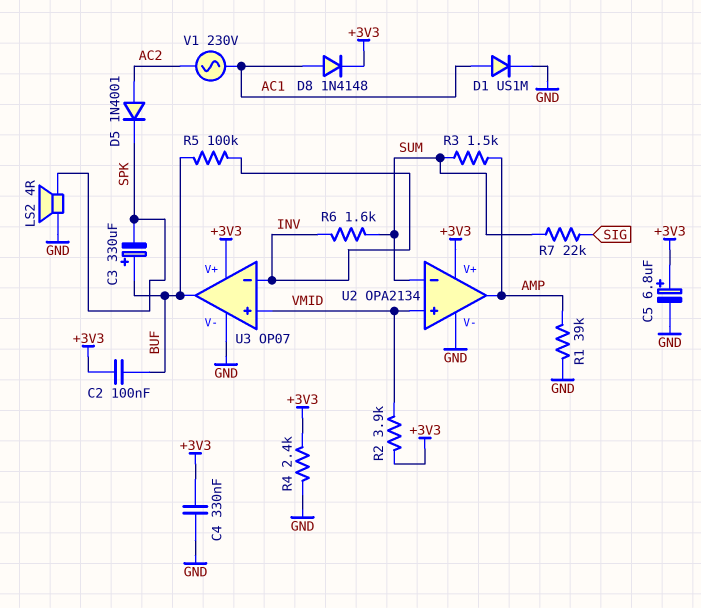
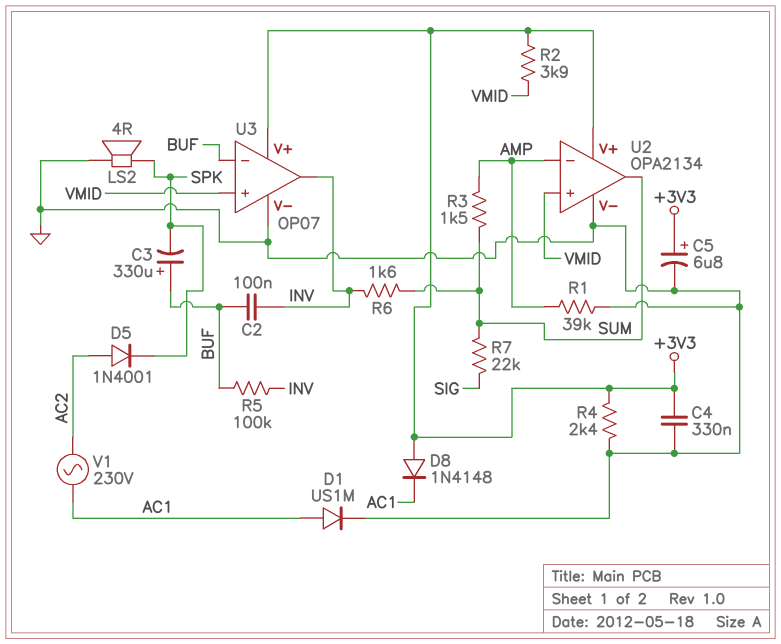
C2: 100nF (+3V3, BUF) -> 100nF (BUF, INV)
D8: diode 1N4148 (A AC1, K +3V3) -> diode 1N4148 (A +3V3, K AC1)
U2 pin in-: SUM -> AMP
U2 pin out: AMP -> SUM
U3 pin in-: INV -> BUF
U3 pin out: BUF -> INV

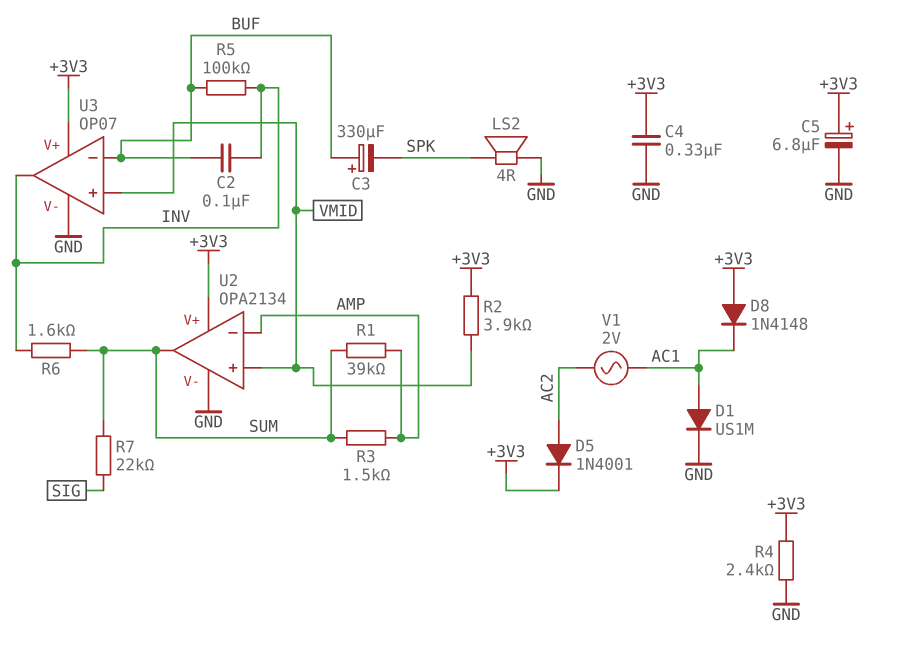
D5: diode 1N4001 (A AC2, K SPK) -> diode 1N4001 (A AC2, K +3V3)
R1: 39k (AMP, GND) -> 39k (AMP, SUM)
V1: AC 230V (AC1, AC2) -> AC 2V (AC1, AC2)

